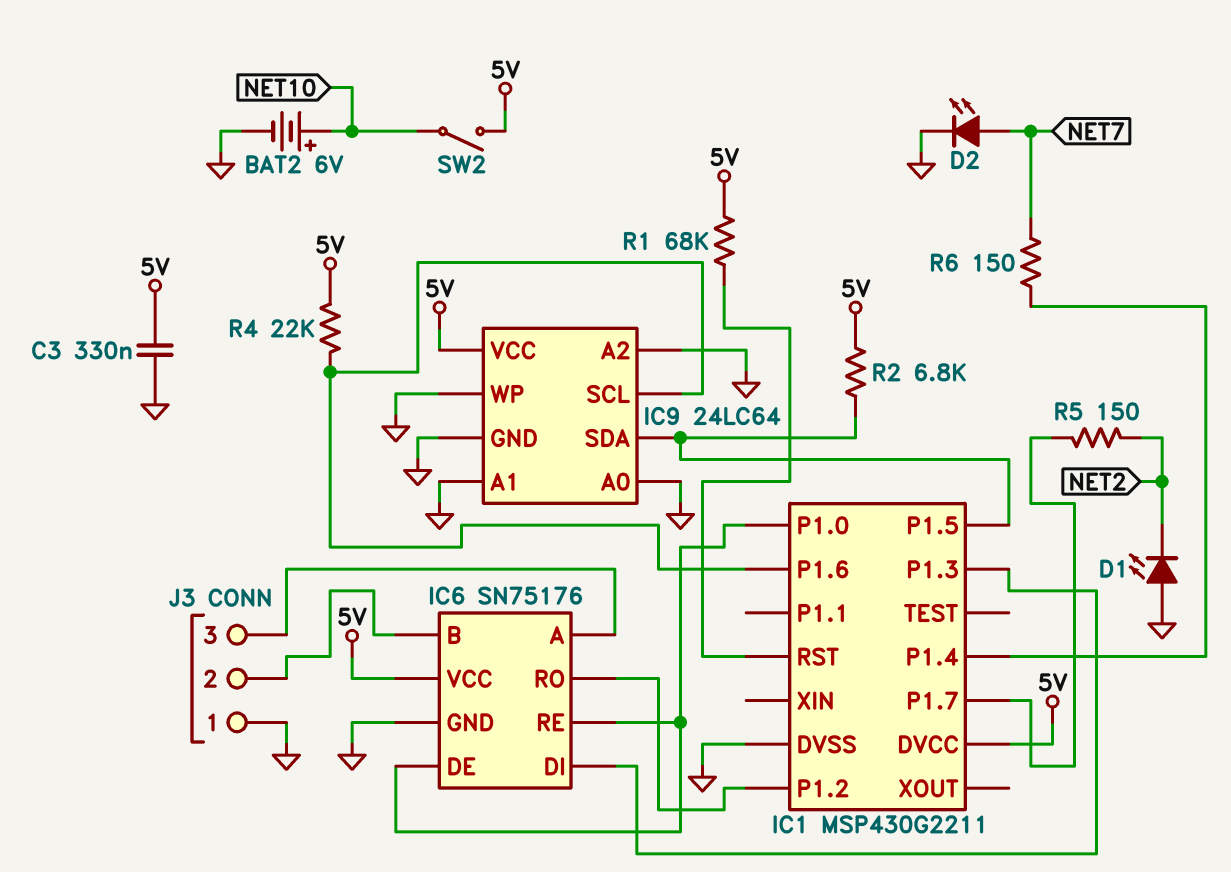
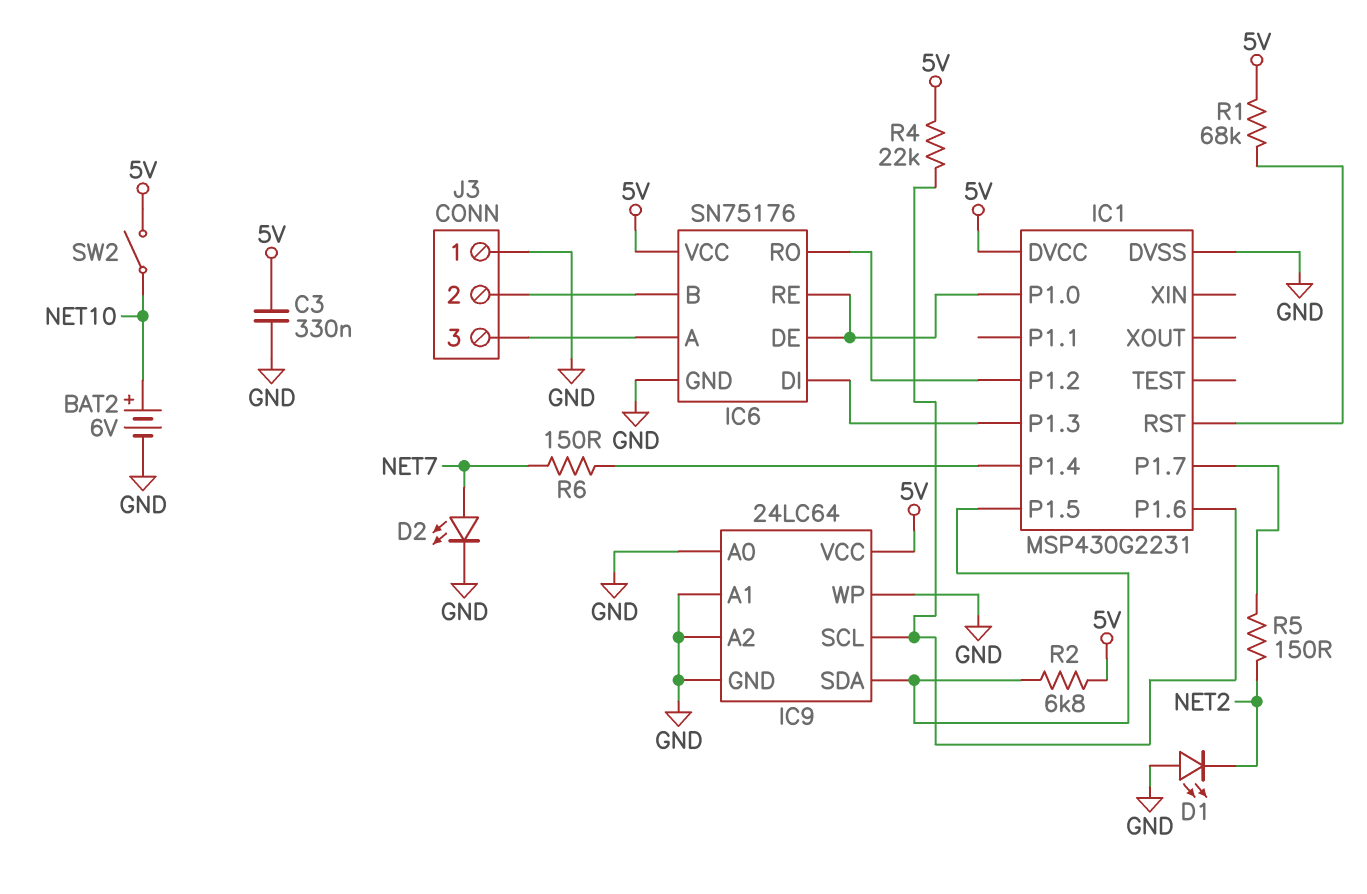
IC1: MSP430G2211 -> MSP430G2231

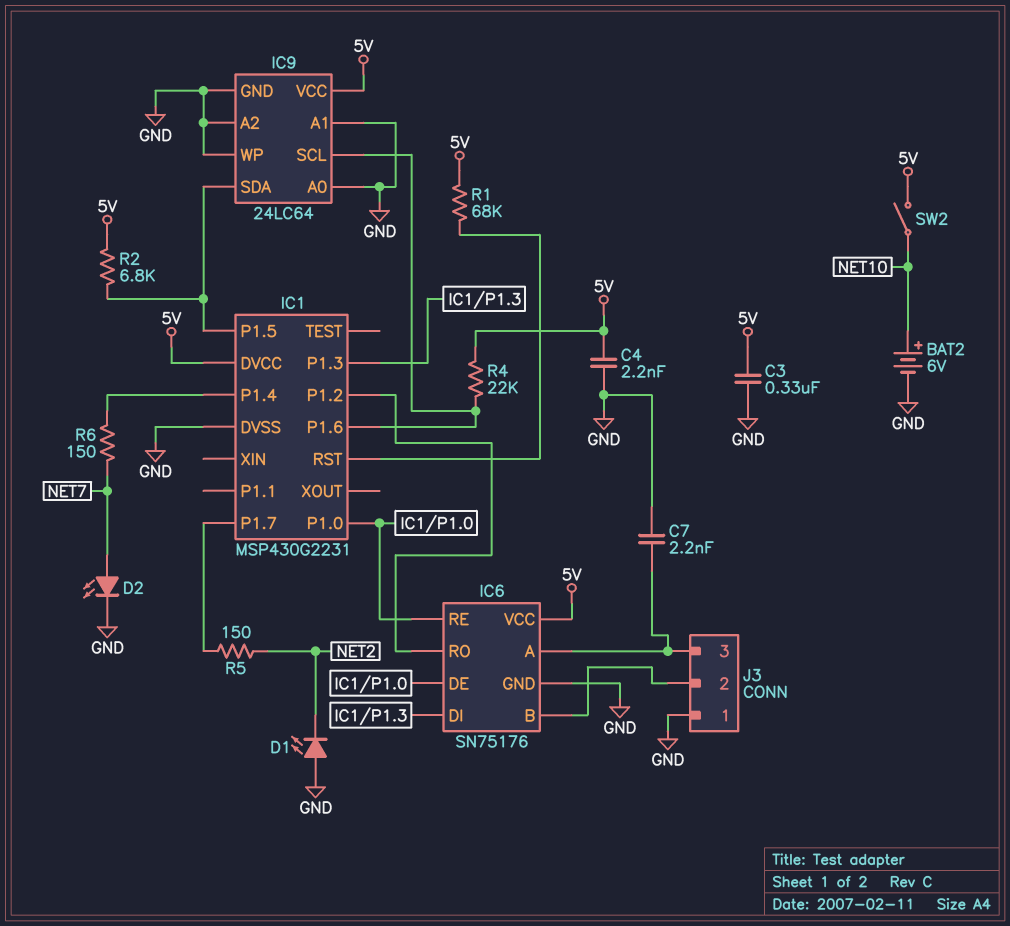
C4: none -> 2.2nF (5V, GND)
C7: none -> 2.2nF (GND, IC6/A)

